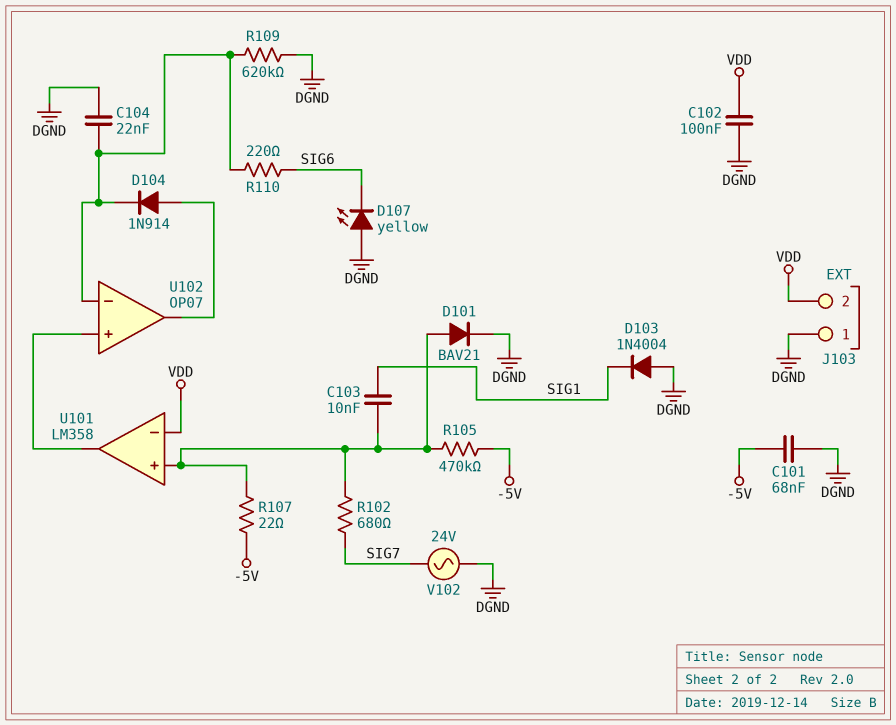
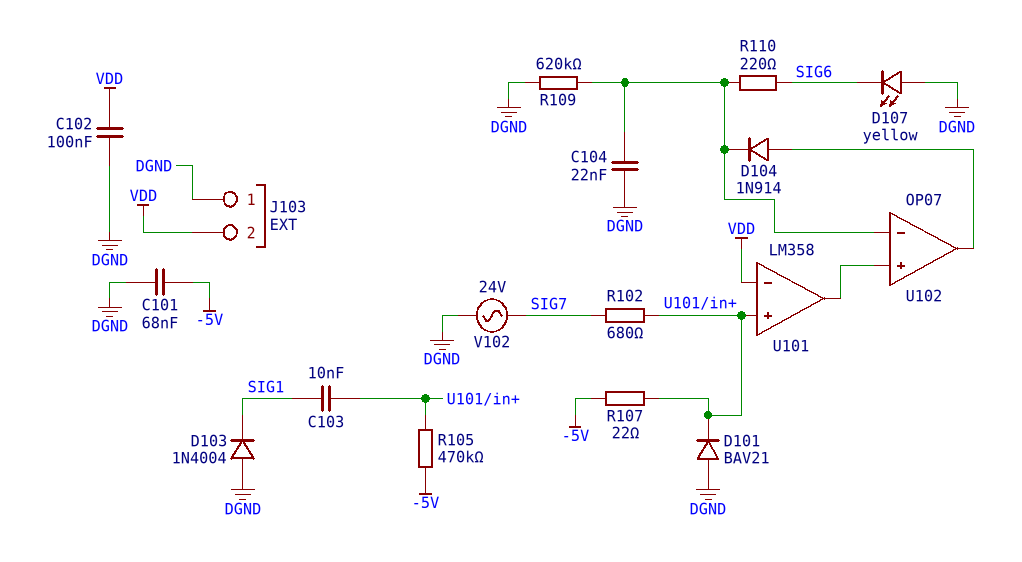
D101: diode BAV21 (A U101/in+, K DGND) -> diode BAV21 (A DGND, K U101/in+)

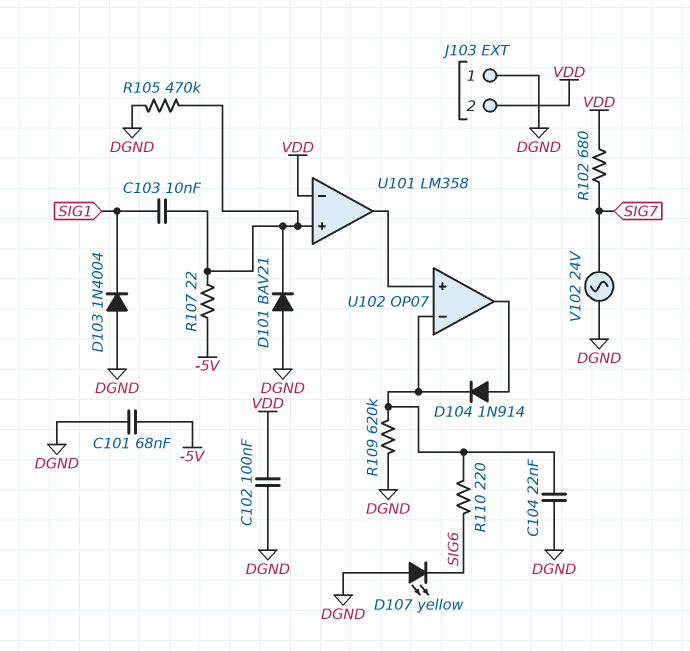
R102: 680 (SIG7, U101/in+) -> 680 (SIG7, VDD)
R105: 470k (-5V, U101/in+) -> 470k (DGND, U101/in+)

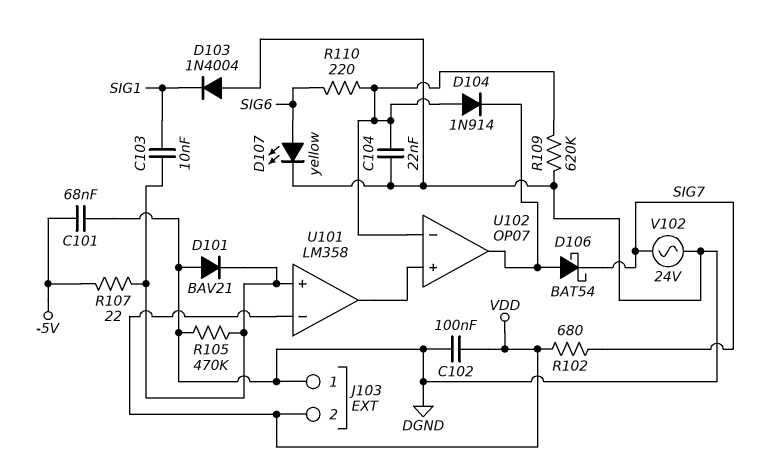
D104: diode 1N914 (A U102/out, K U102/in-) -> diode 1N914 (A U102/in-, K U102/out)
D106: none -> schottky BAT54 (A U102/out, K SIG7)
D107: LED yellow (A DGND, K SIG6) -> LED yellow (A SIG6, K DGND)

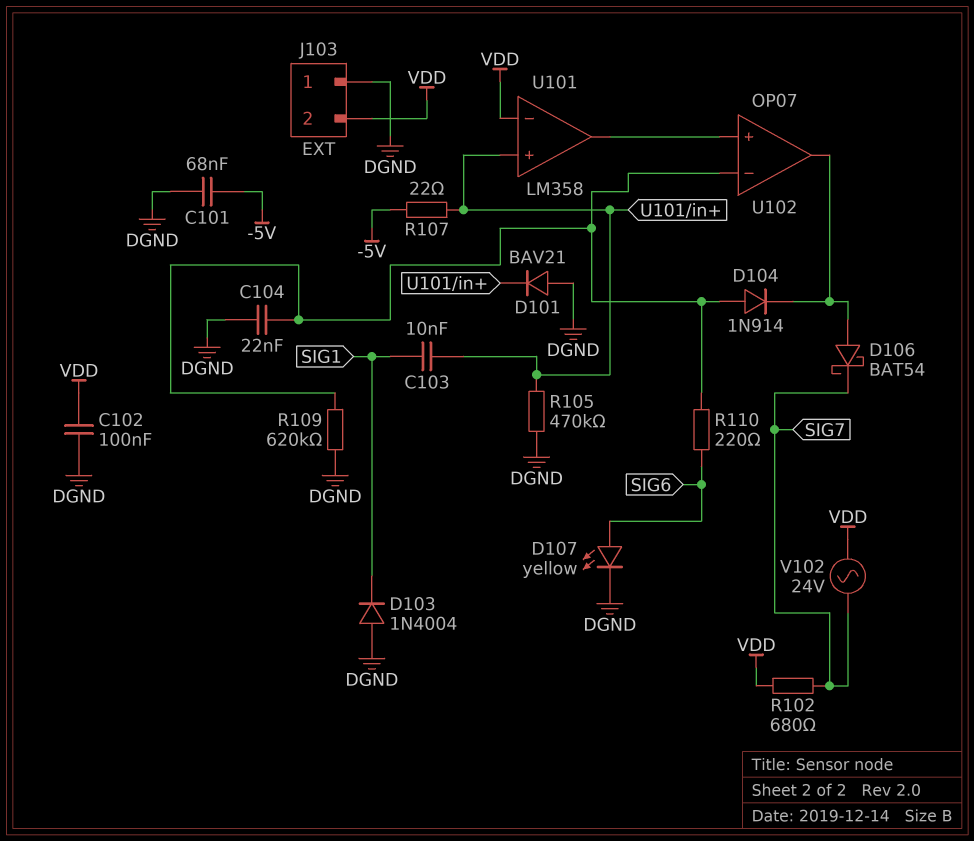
V102: AC 24V (DGND, SIG7) -> AC 24V (SIG7, VDD)

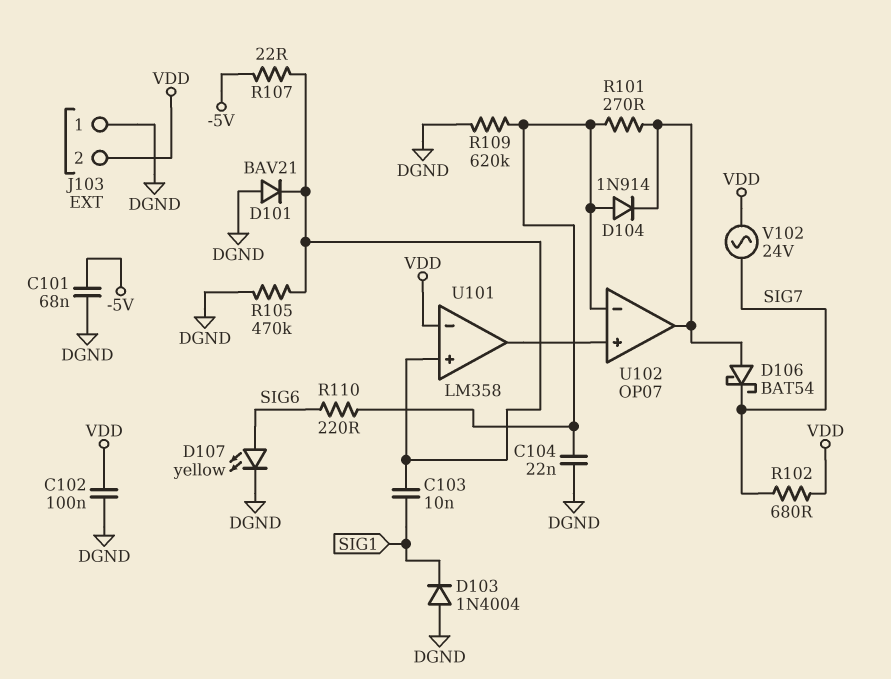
R101: none -> 270 (U102/in-, U102/out)

